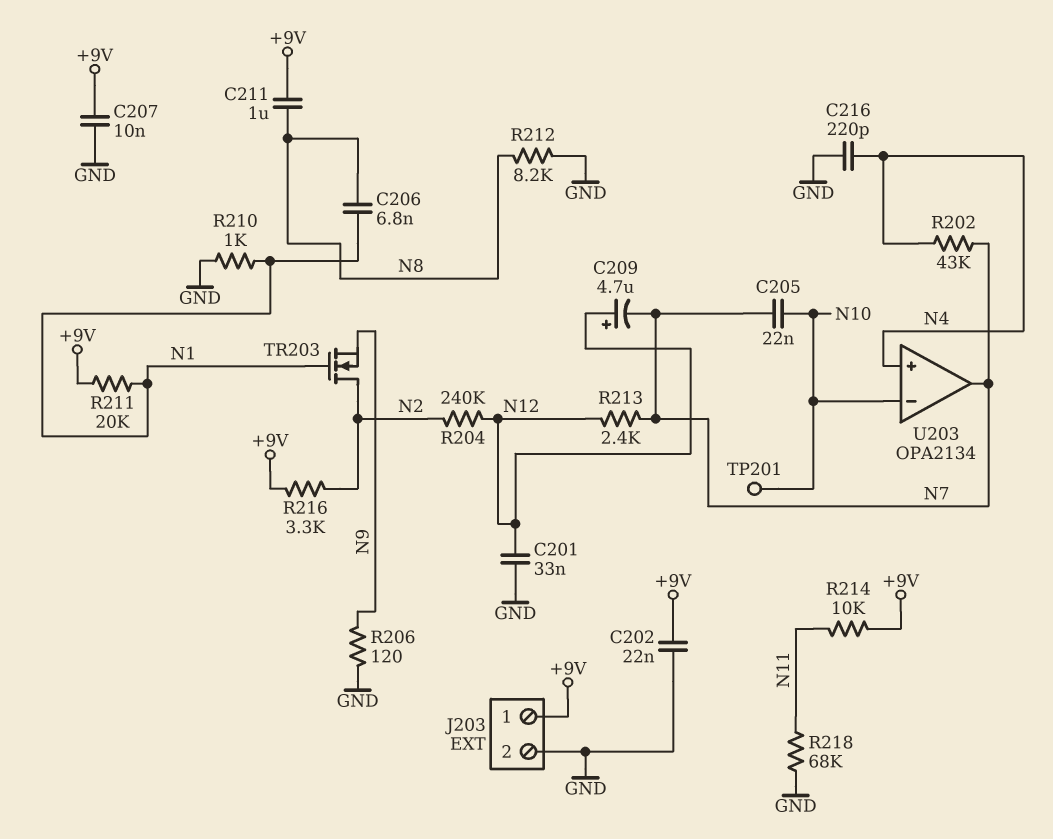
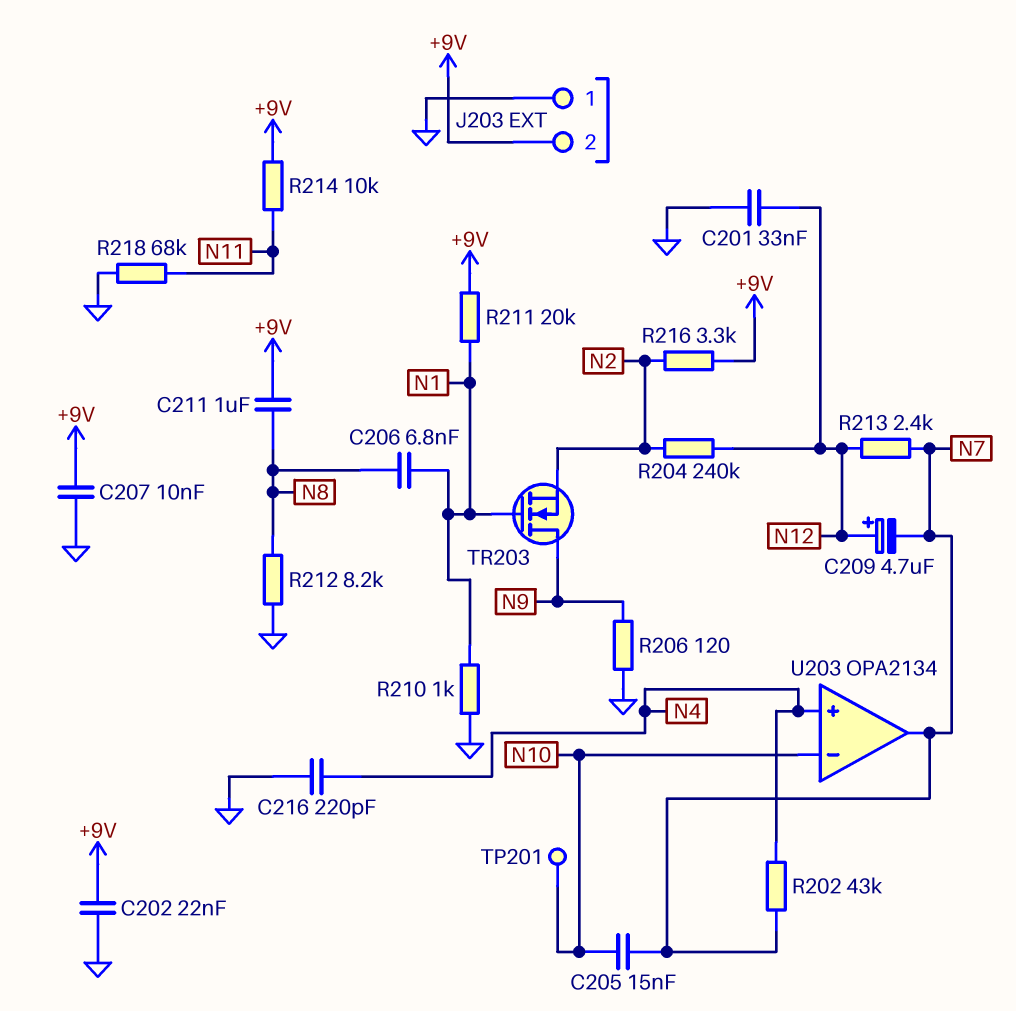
C205: 22nF (N7, N10) -> 15nF (N7, N10)
J203 pin 1: +9V -> GND
J203 pin 2: GND -> +9V
TR203: NMOS (G N1, D N2, S N9) -> NMOS (G N1, D N9, S N2)

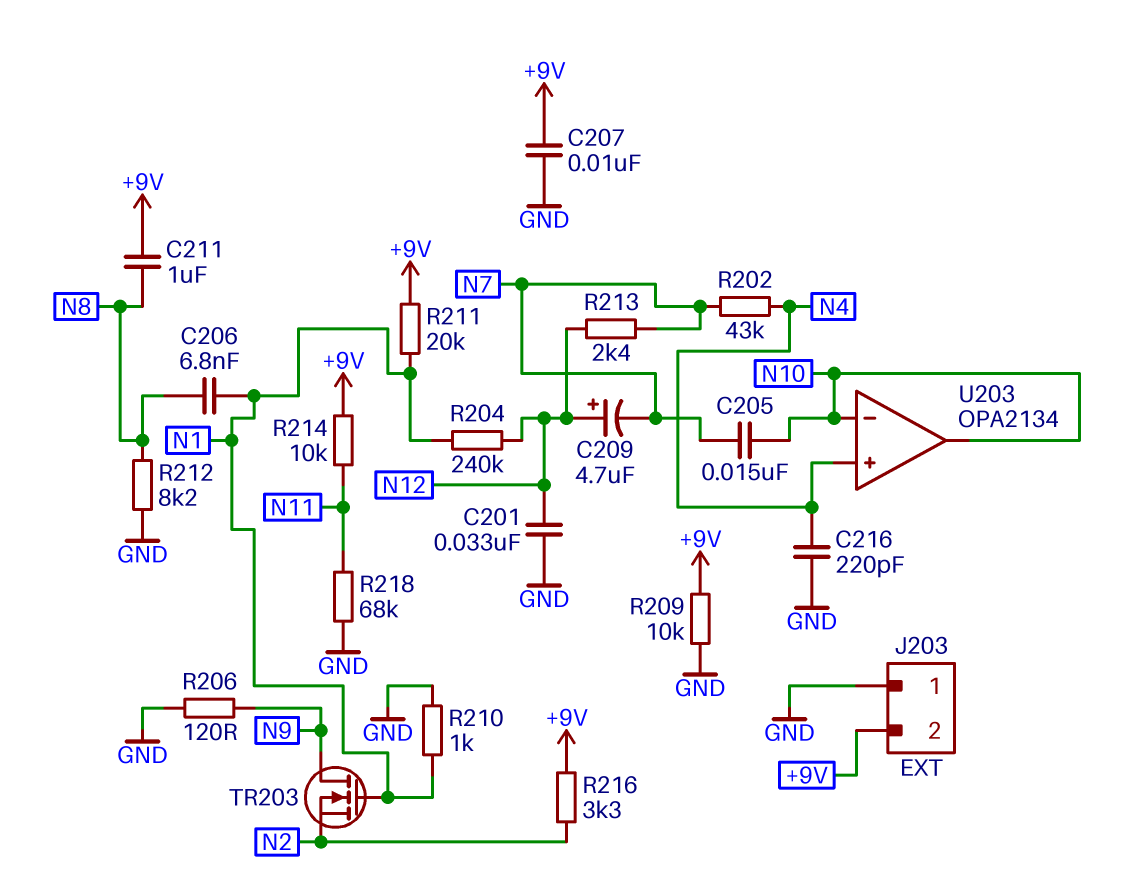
C202: 22nF (+9V, GND) -> none
R204: 240k (N2, N12) -> 240k (N1, N12)
R209: none -> 10k (+9V, GND)
TP201: test point (N10) -> none
U203 pin out: N7 -> N10

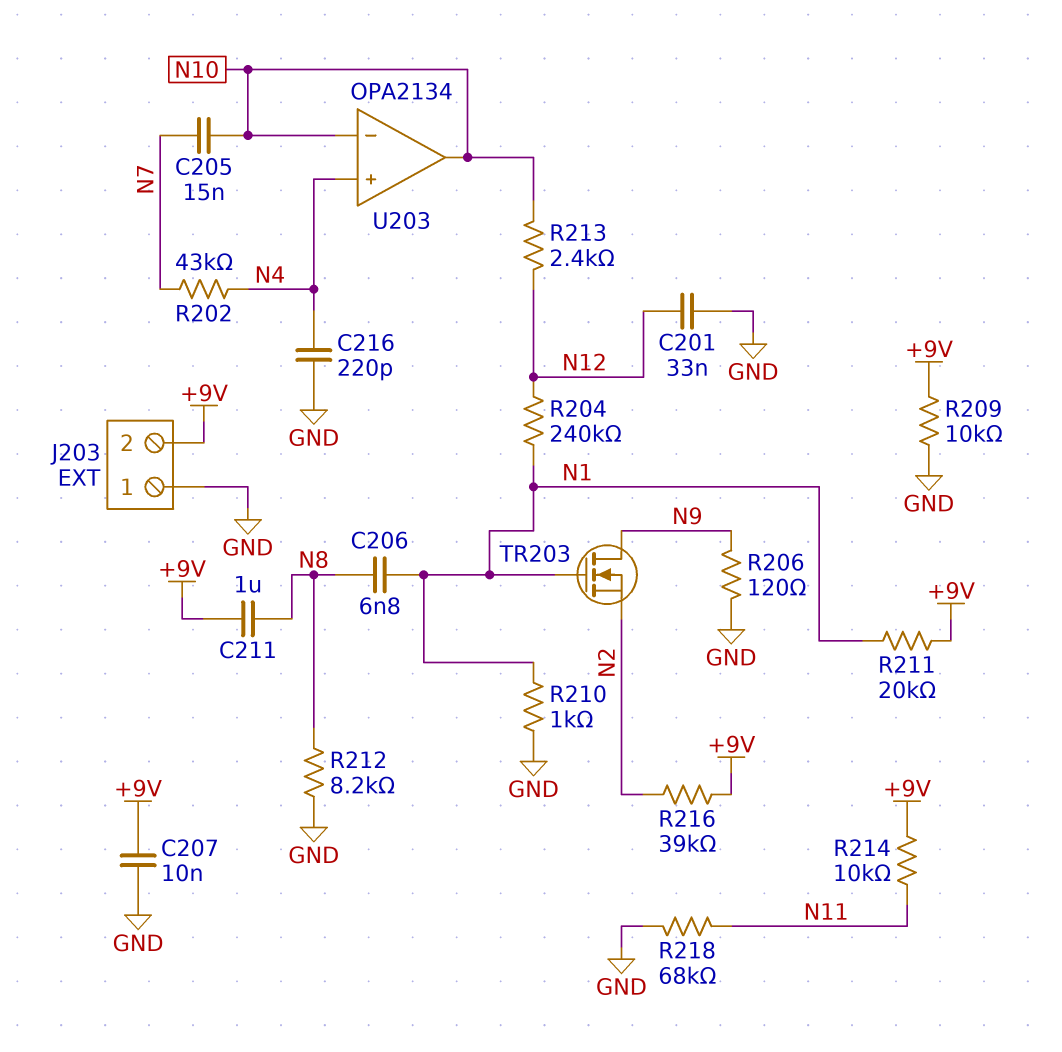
C209: 4.7uF (plus N12, minus N7) -> none
R213: 2.4k (N7, N12) -> 2.4k (N10, N12)
R216: 3.3k (+9V, N2) -> 39k (+9V, N2)

